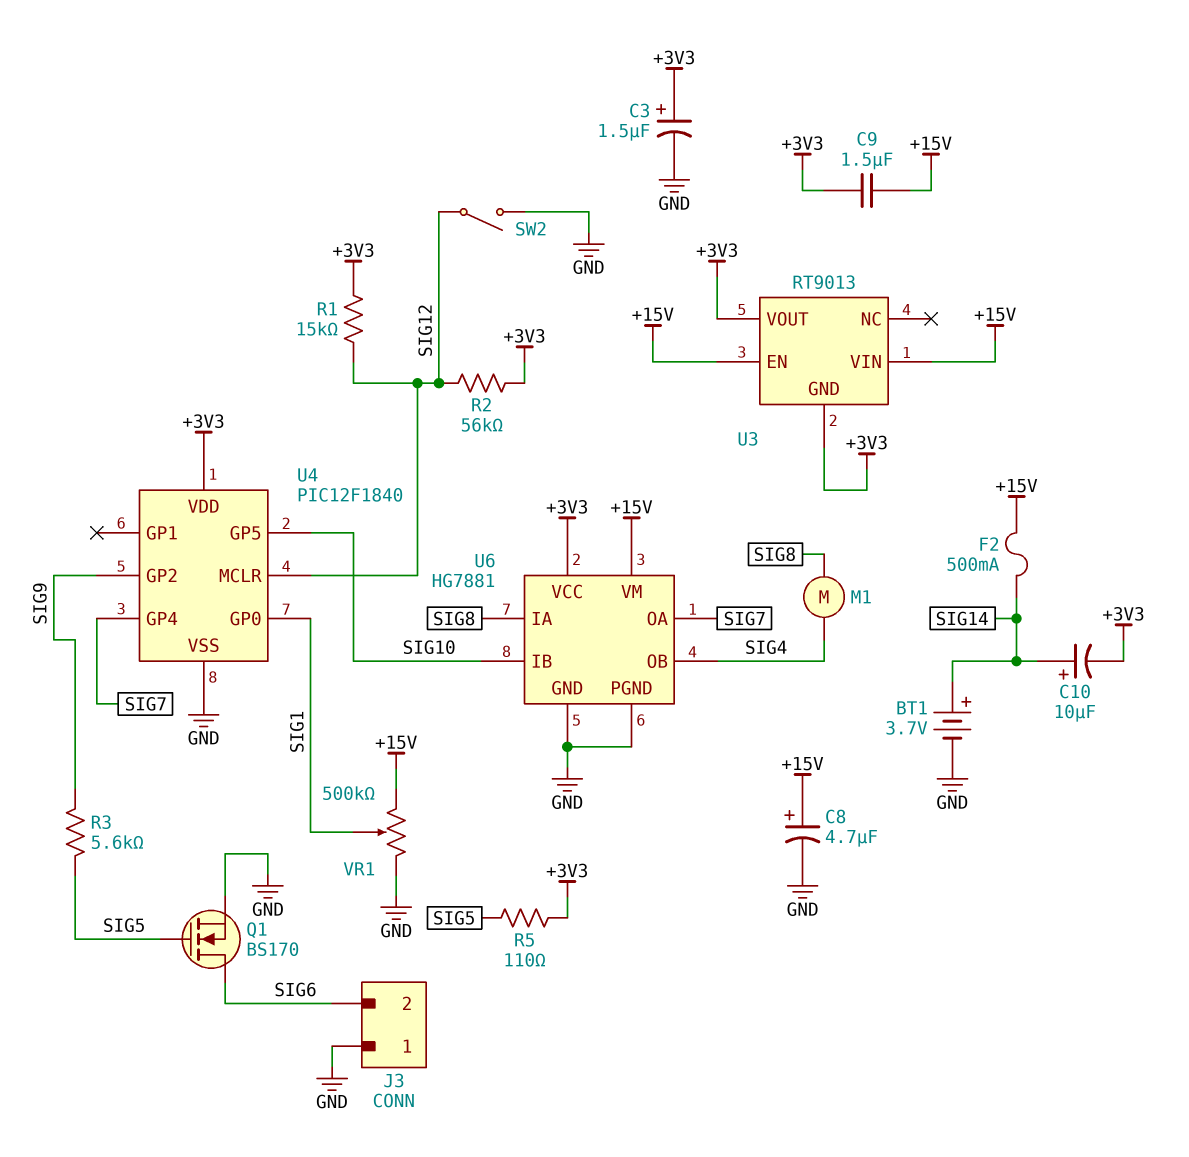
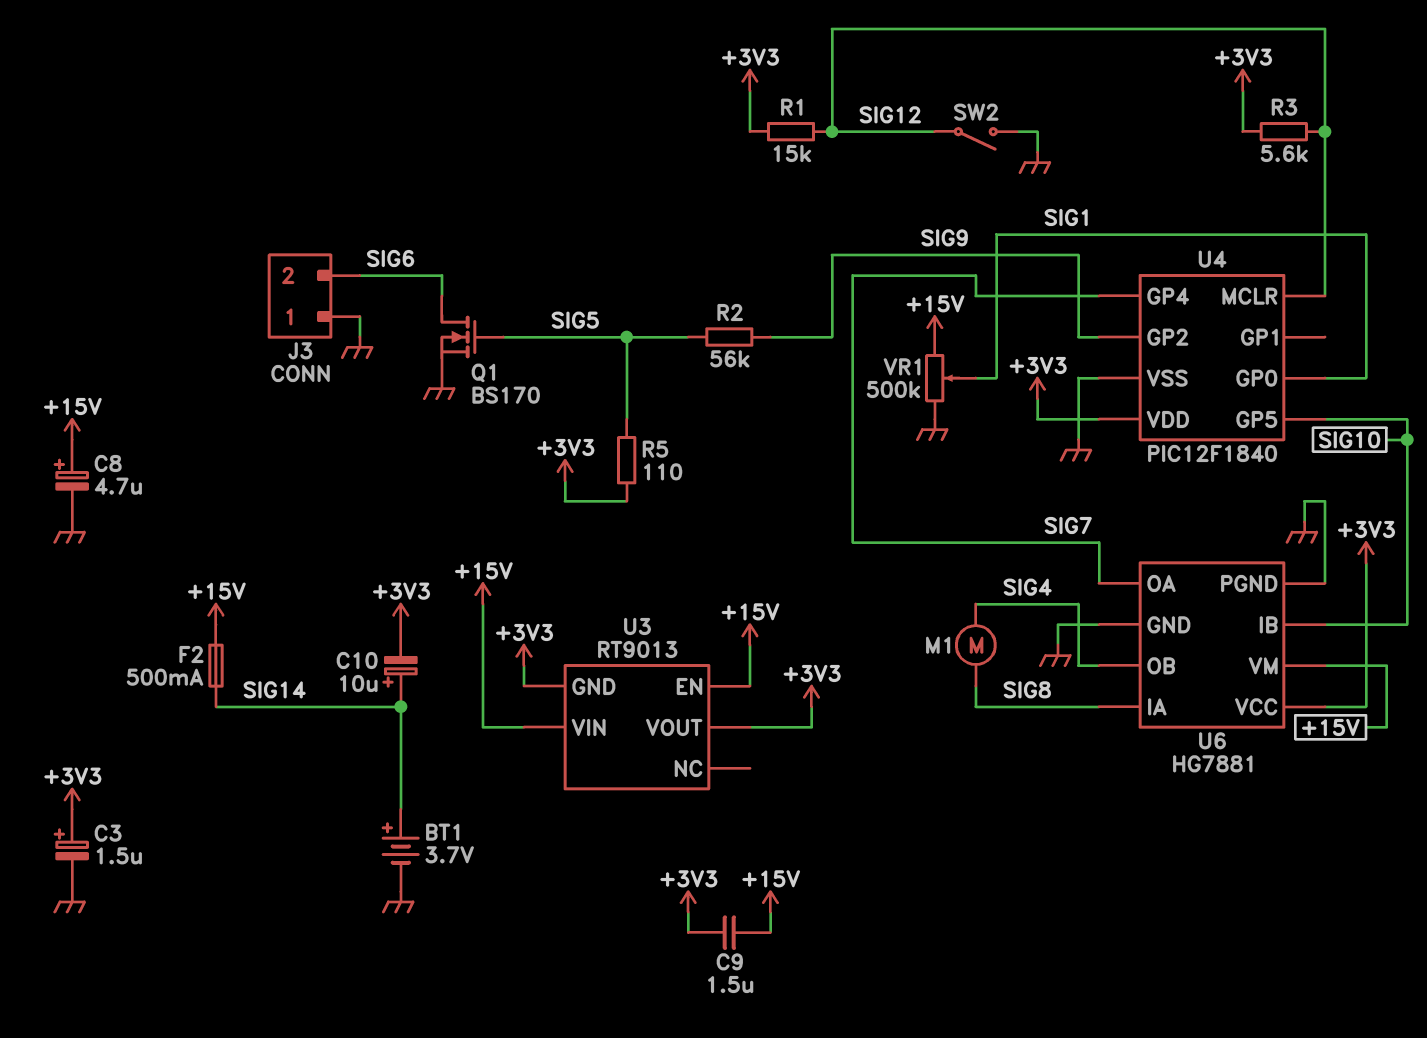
R2: 56k (+3V3, SIG12) -> 56k (SIG5, SIG9)
R3: 5.6k (SIG5, SIG9) -> 5.6k (+3V3, SIG12)

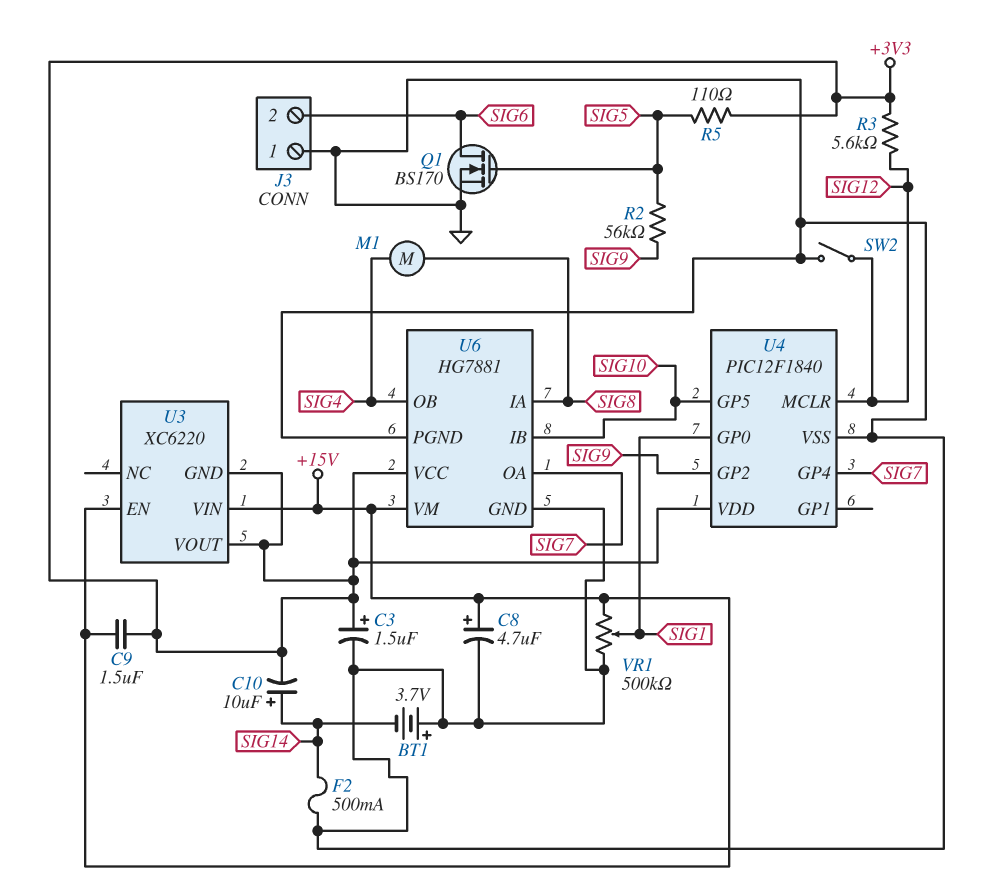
BT1: 3.7V (plus SIG14, minus GND) -> 3.7V (plus GND, minus SIG14)
F2: 500mA (+15V, SIG14) -> 500mA (GND, SIG14)
R1: 15k (+3V3, SIG12) -> none
U3: RT9013 -> XC6220

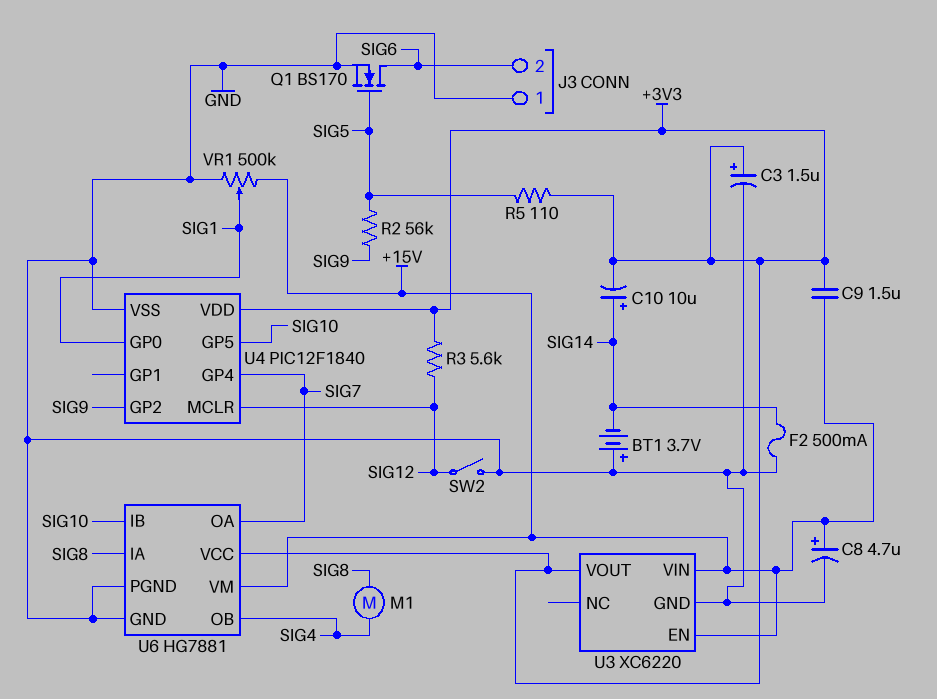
U3 pin GND: +3V3 -> GND

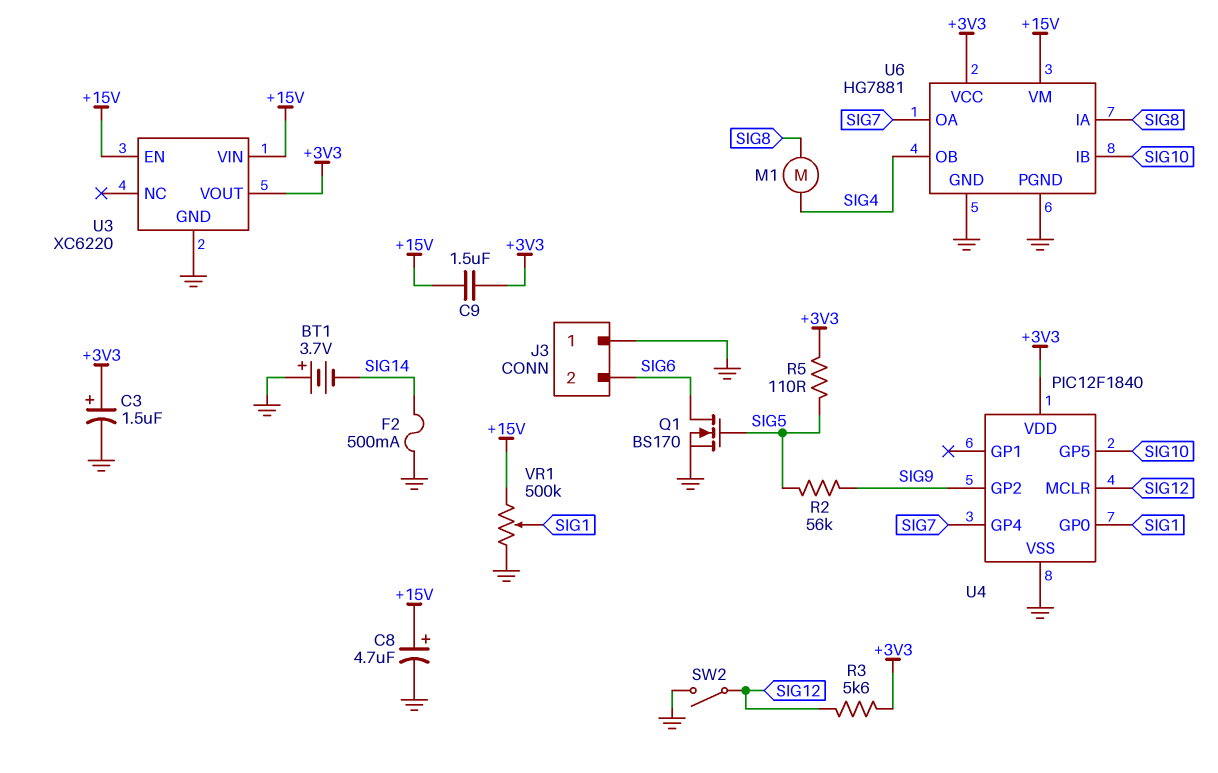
C10: 10uF (plus SIG14, minus +3V3) -> none

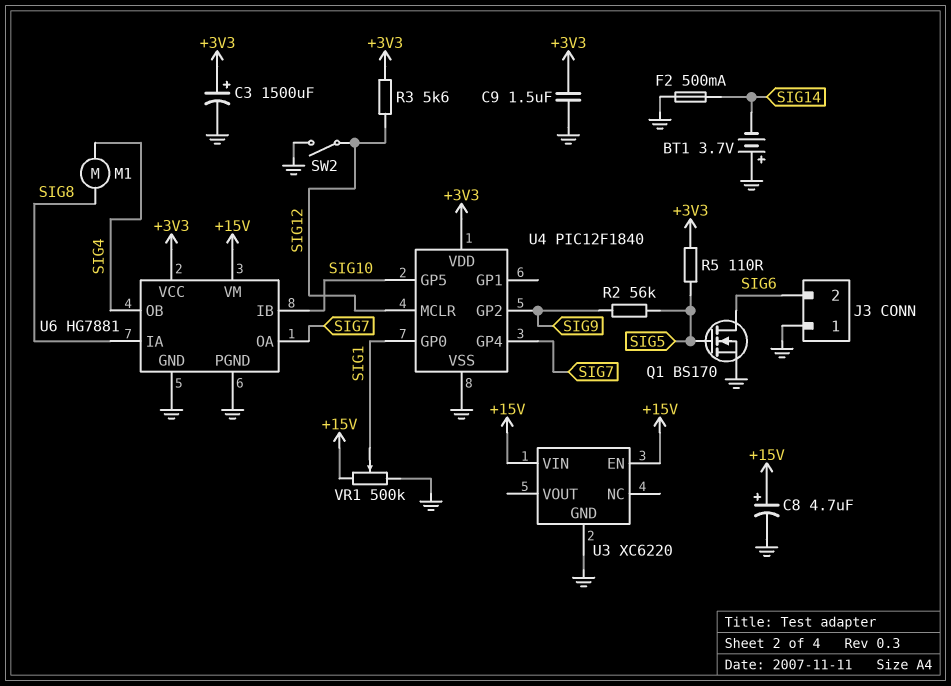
C3: 1.5uF (plus +3V3, minus GND) -> 1500uF (plus +3V3, minus GND)
C9: 1.5uF (+3V3, +15V) -> 1.5uF (+3V3, GND)
U3 pin VOUT: +3V3 -> none

